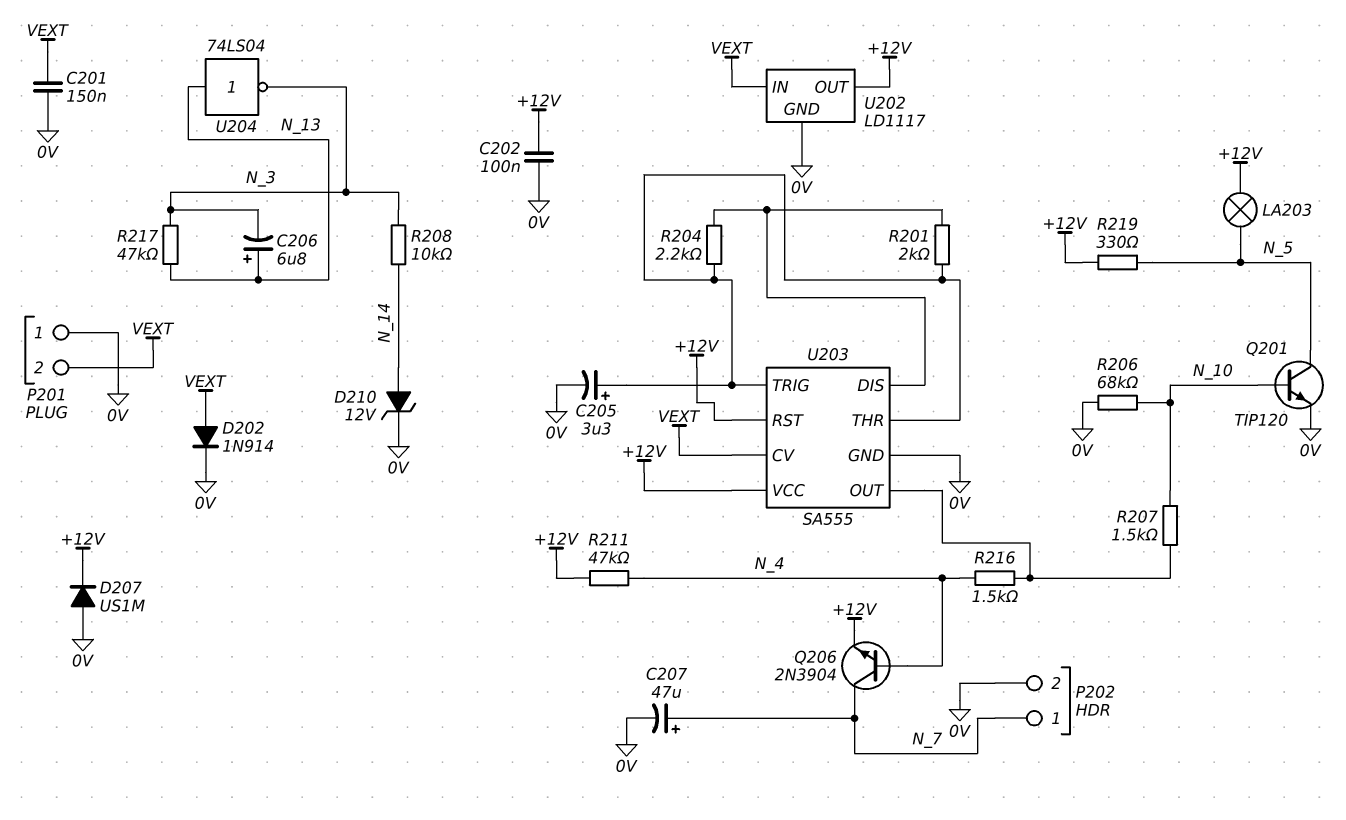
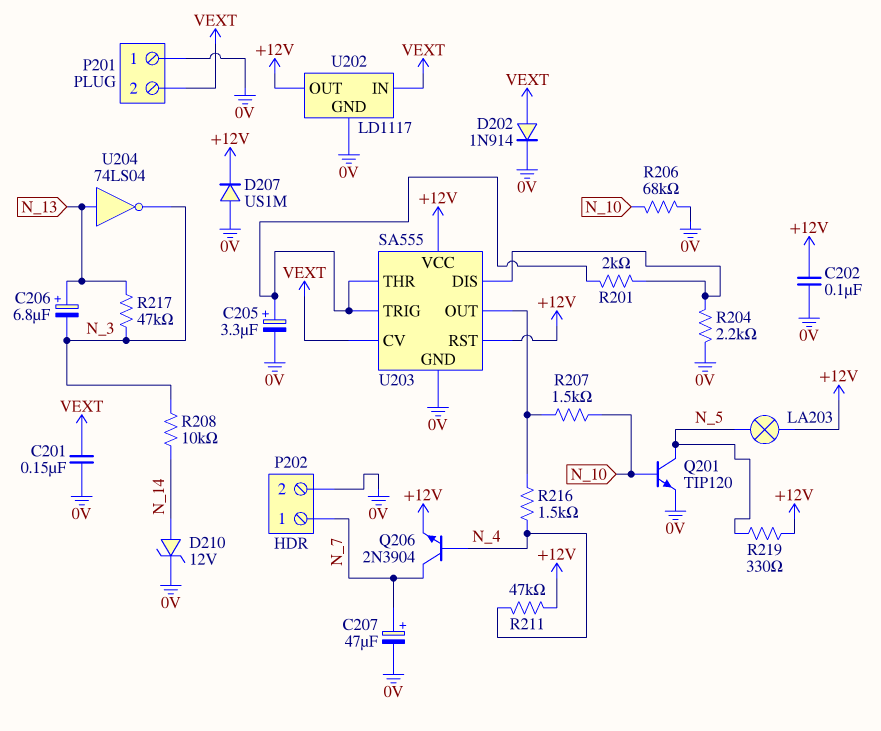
R204: 2.2k (U203/DIS, U203/THR) -> 2.2k (0V, U203/DIS)

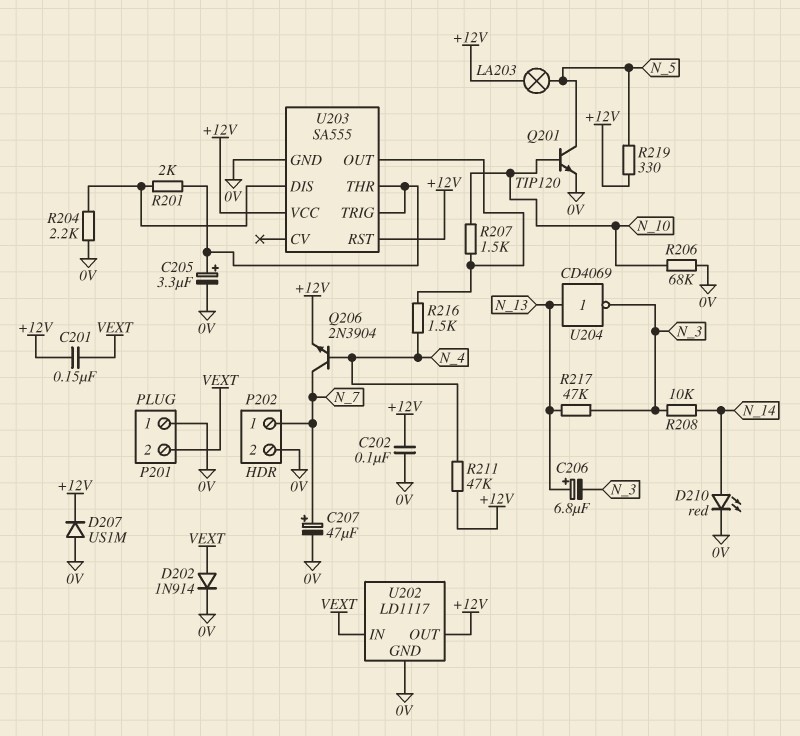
C201: 150nF (0V, VEXT) -> 150nF (+12V, VEXT)
D210: zener 12V (A N_14, K 0V) -> LED red (A N_14, K 0V)
U203 pin CV: VEXT -> none
U204: NOT 74LS04 (in N_13, out N_3) -> NOT CD4069 (in N_13, out N_3)

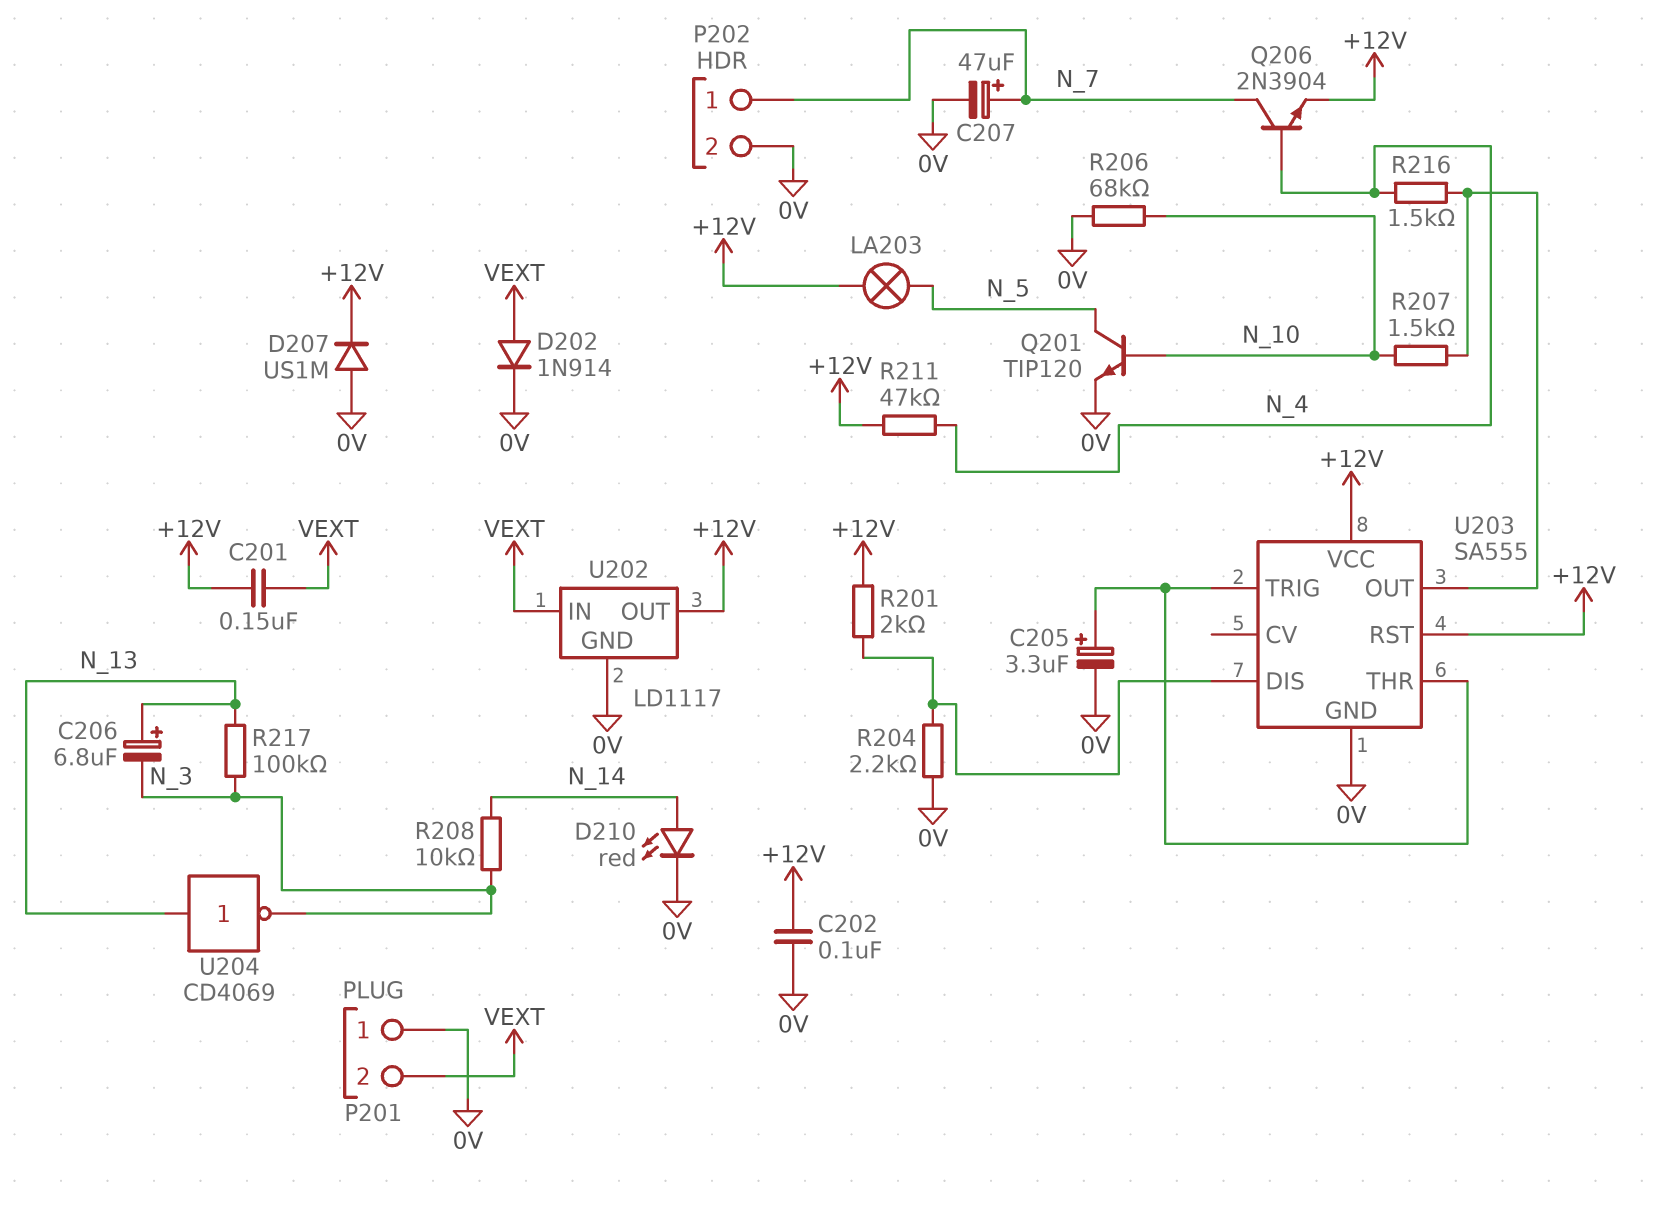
R201: 2k (U203/DIS, U203/THR) -> 2k (+12V, U203/DIS)
R217: 47k (N_3, N_13) -> 100k (N_3, N_13)
R219: 330 (+12V, N_5) -> none

